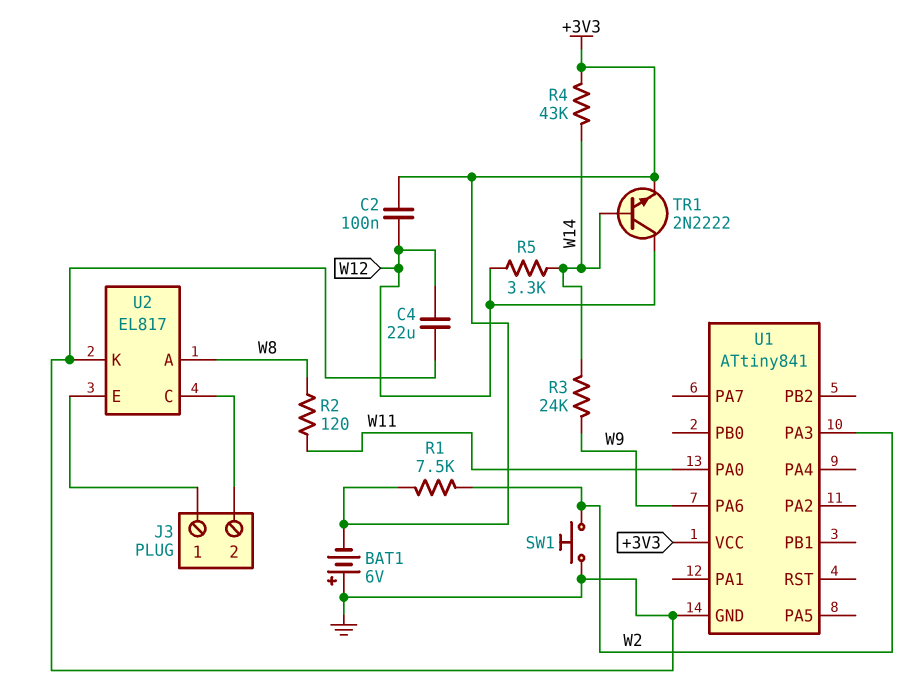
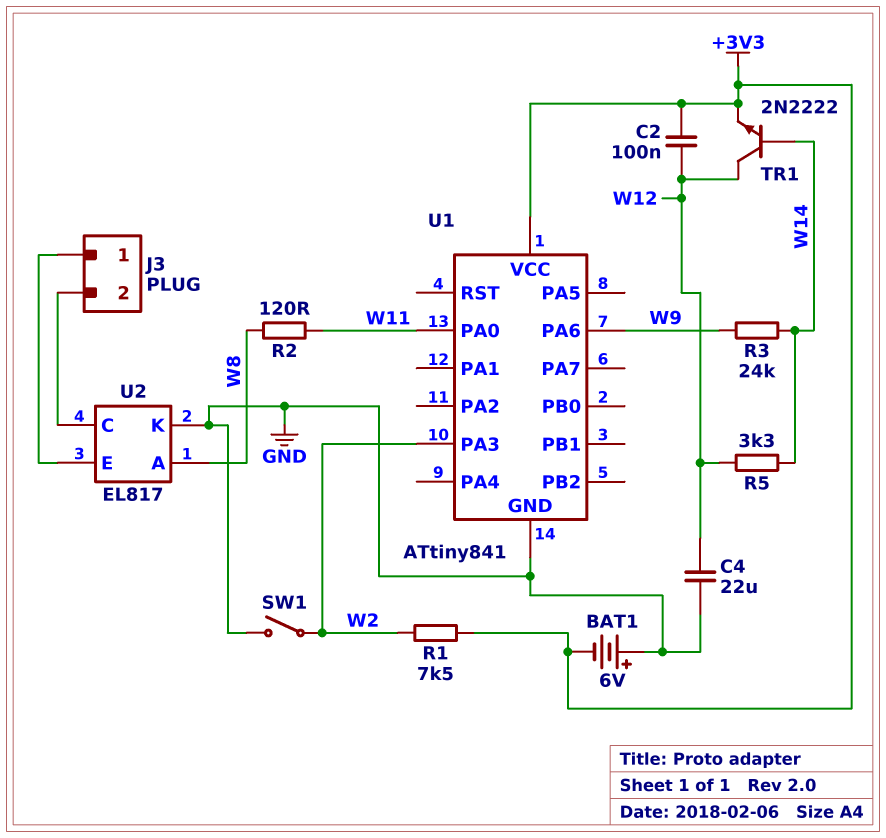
R4: 43k (+3V3, W14) -> none
SW1: button (GND, W2) -> switch (GND, W2)

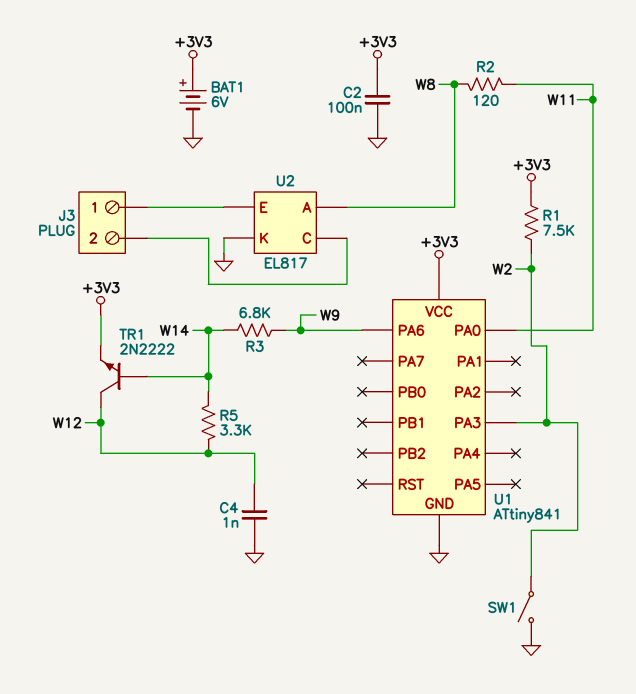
BAT1: 6V (plus GND, minus +3V3) -> 6V (plus +3V3, minus GND)
C2: 100nF (+3V3, W12) -> 100nF (+3V3, GND)
C4: 22uF (GND, W12) -> 1nF (GND, W12)
R3: 24k (W9, W14) -> 6.8k (W9, W14)

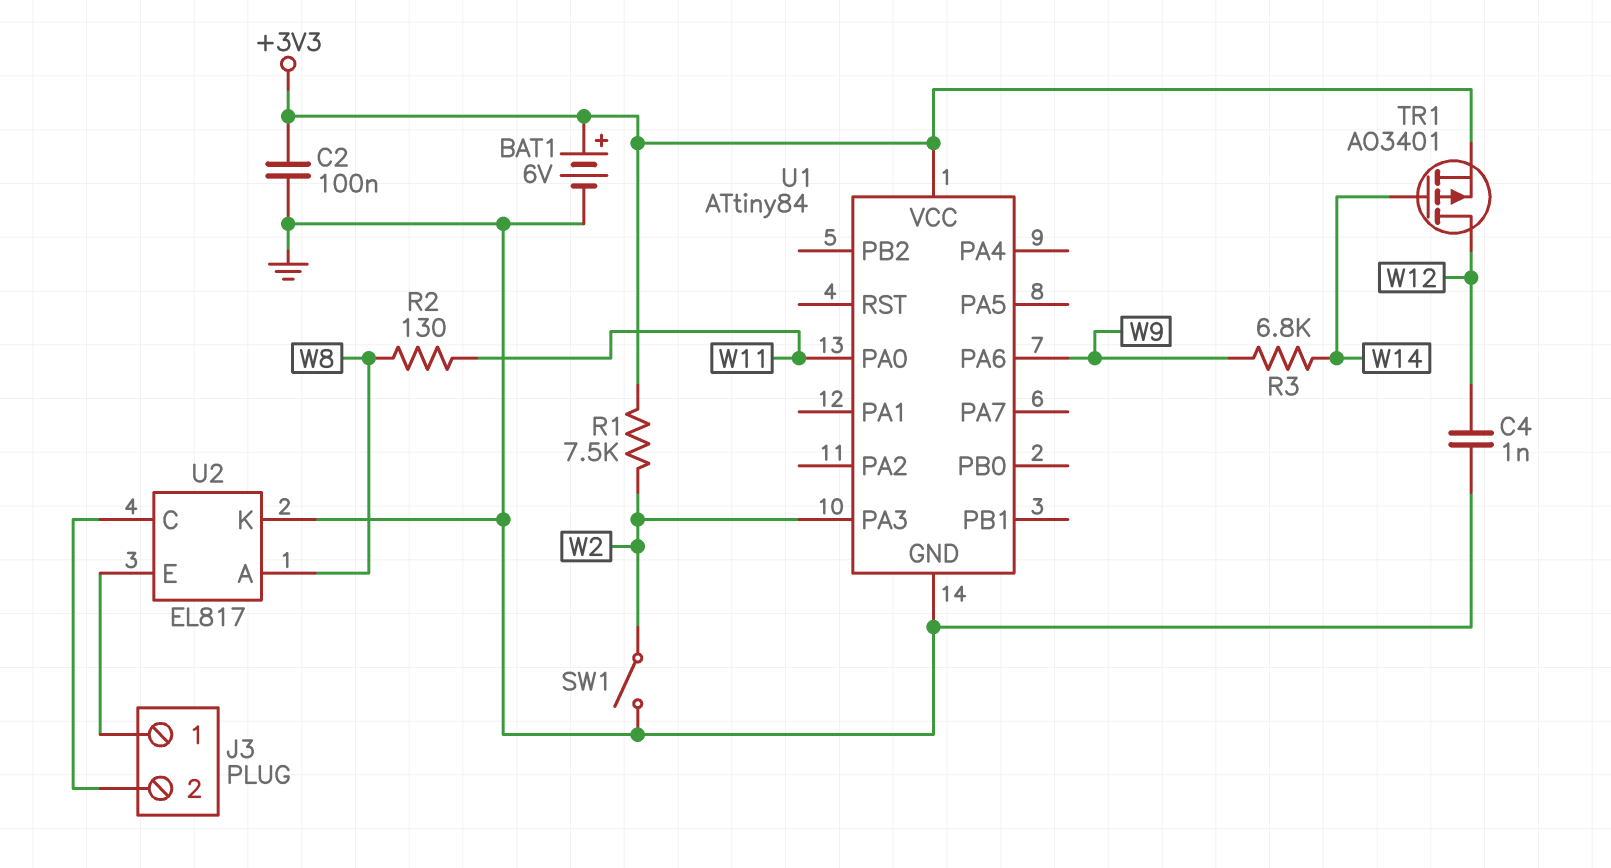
R2: 120 (W8, W11) -> 130 (W8, W11)
R5: 3.3k (W12, W14) -> none
TR1: NPN 2N2222 (B W14, C W12, E +3V3) -> PMOS AO3401 (G W14, D W12, S +3V3)
U1: ATtiny841 -> ATtiny84

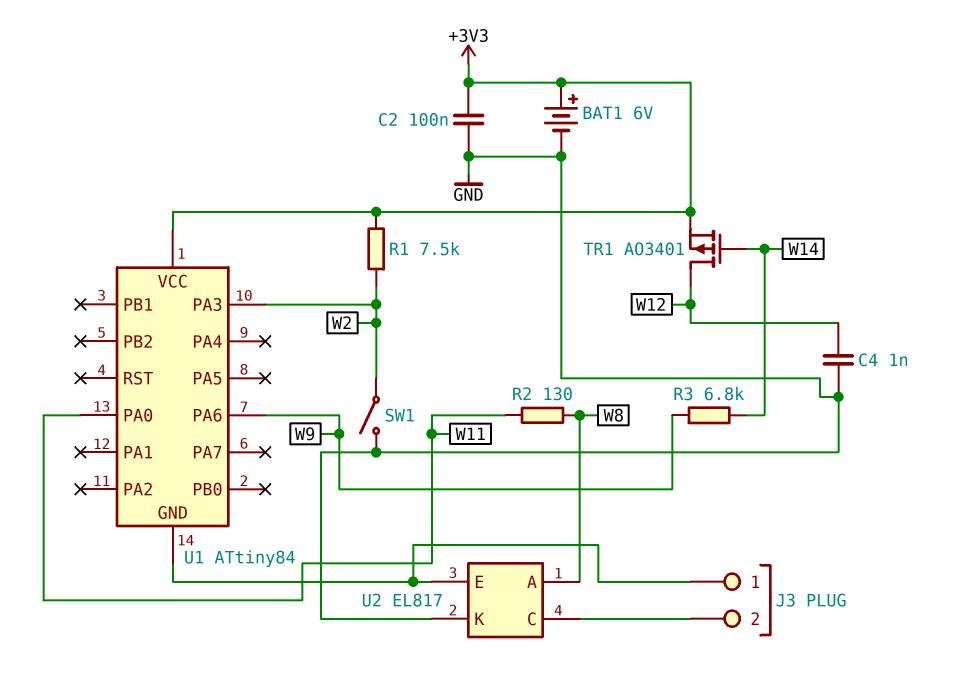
U1 pin GND: GND -> J3/1

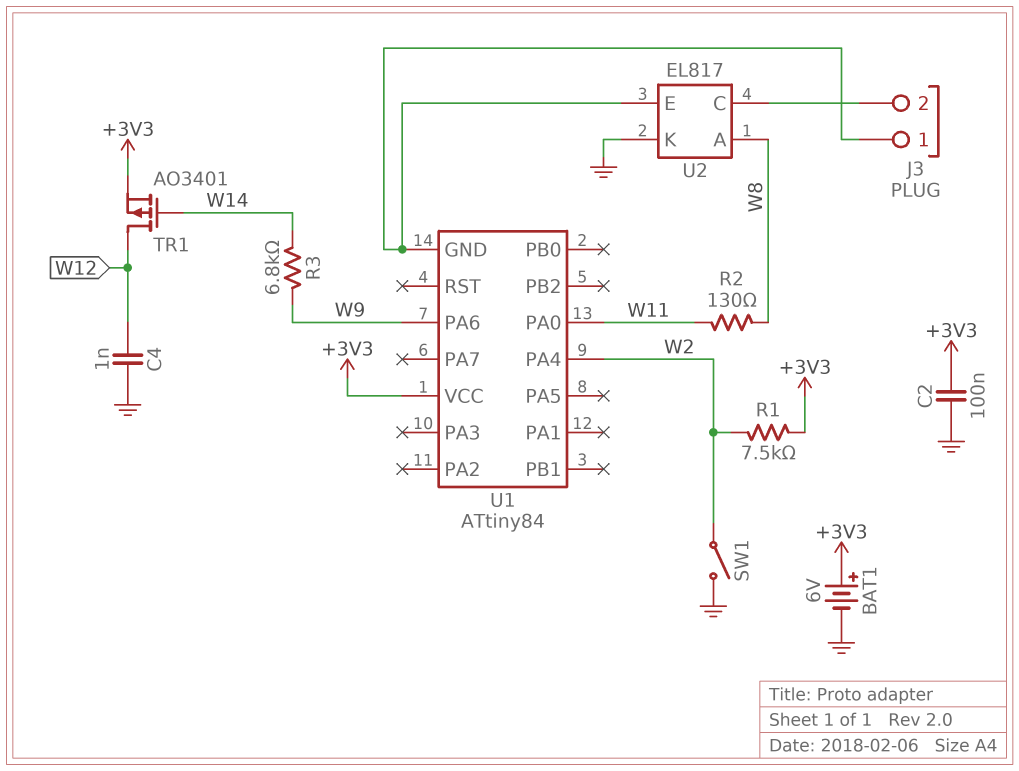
U1 pin PA3: W2 -> none
U1 pin PA4: none -> W2

